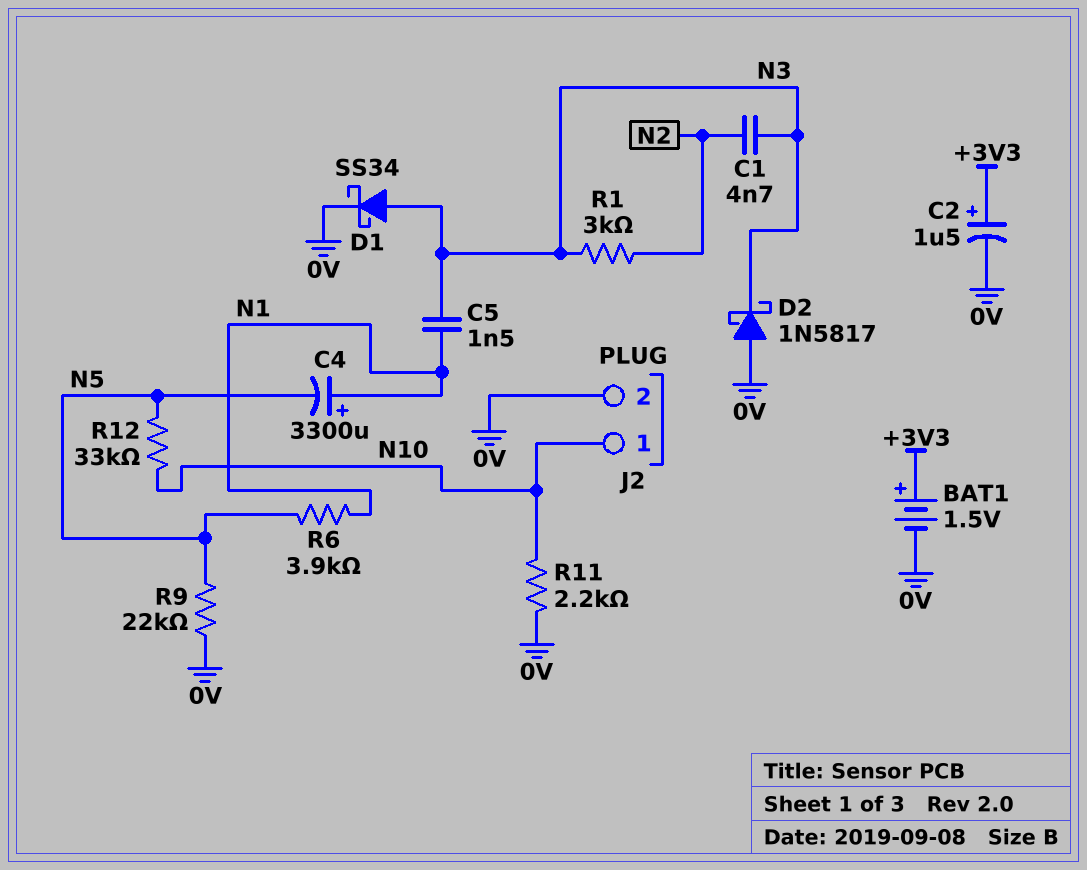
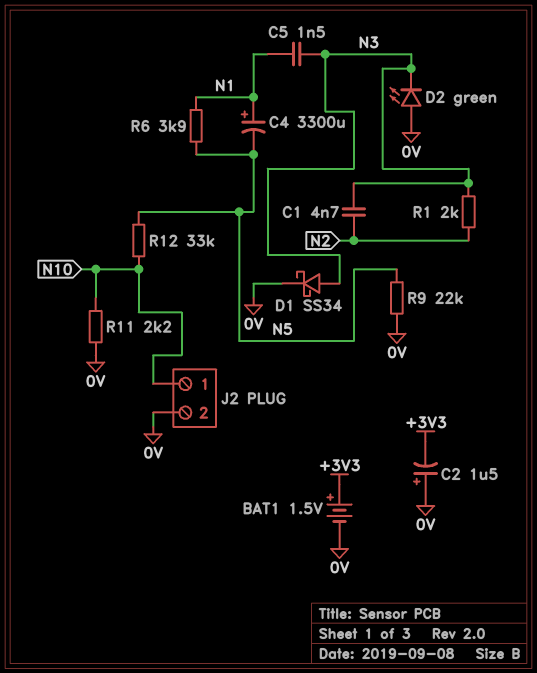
C2: 1.5uF (plus +3V3, minus 0V) -> 1.5uF (plus 0V, minus +3V3)
D2: schottky 1N5817 (A 0V, K N3) -> LED green (A 0V, K N3)
R1: 3k (N2, N3) -> 2k (N2, N3)

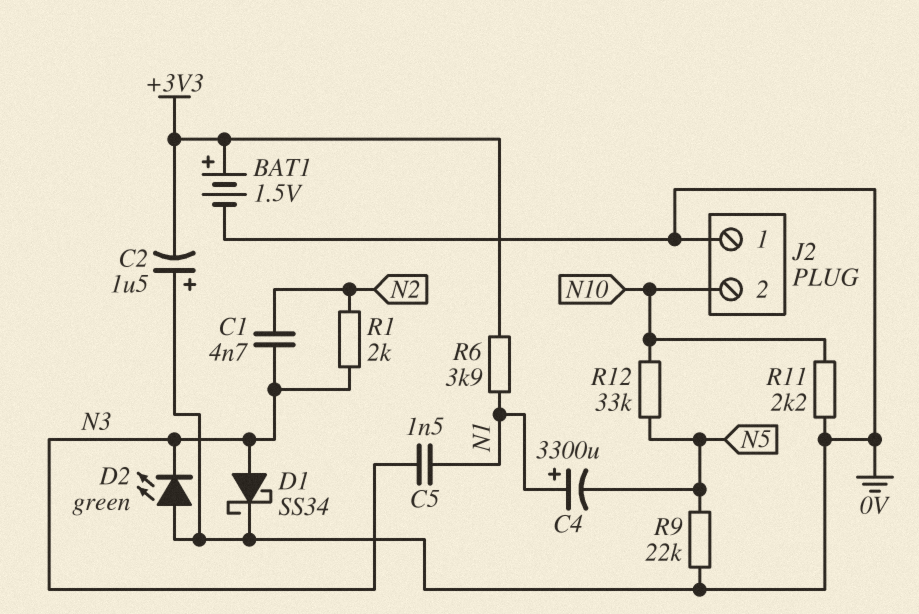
J2 pin 1: N10 -> 0V
J2 pin 2: 0V -> N10
R6: 3.9k (N1, N5) -> 3.9k (+3V3, N1)

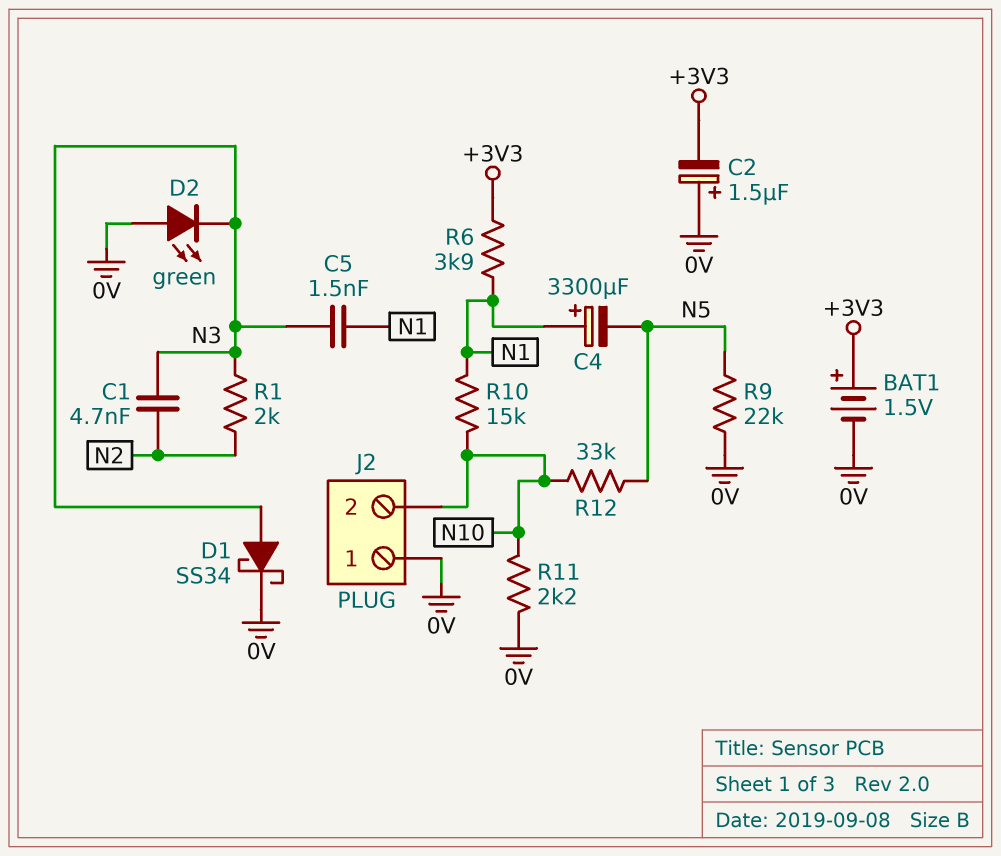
R10: none -> 15k (N1, N10)

